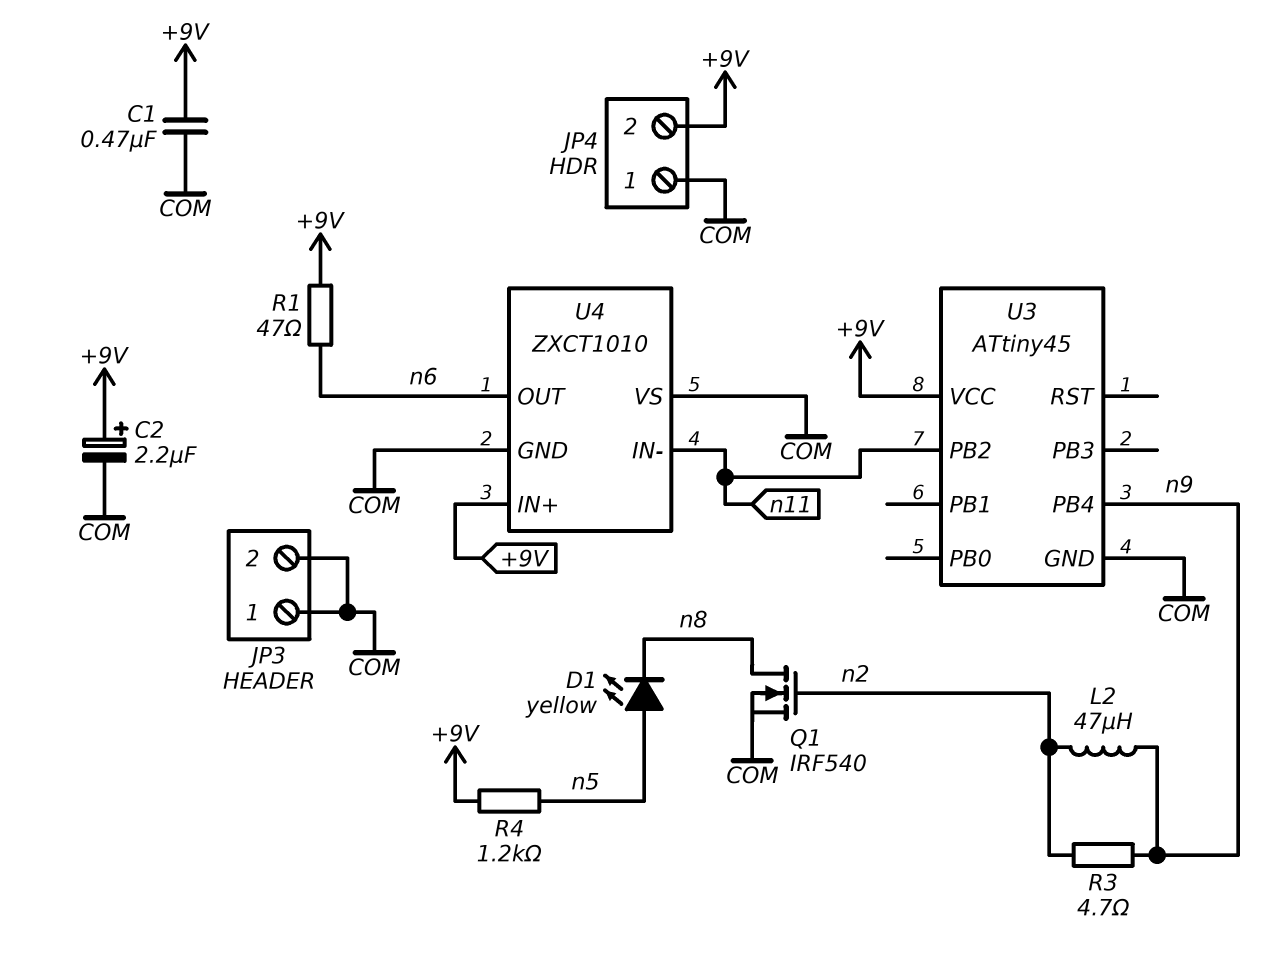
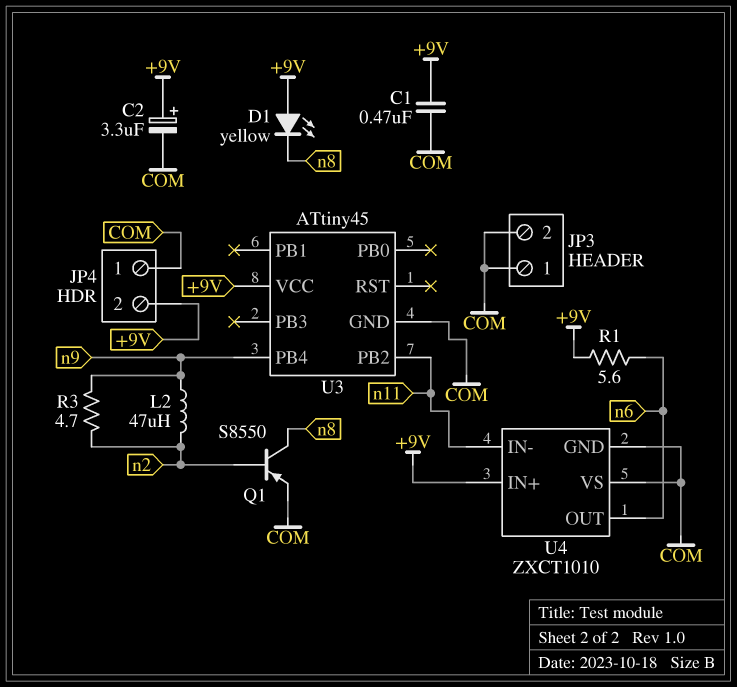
C2: 2.2uF (plus +9V, minus COM) -> 3.3uF (plus +9V, minus COM)
D1: LED yellow (A n5, K n8) -> LED yellow (A +9V, K n8)
Q1: NMOS IRF540 (G n2, D n8, S COM) -> PNP S8550 (B n2, C n8, E COM)
R1: 47 (+9V, n6) -> 5.6 (+9V, n6)
R4: 1.2k (+9V, n5) -> none

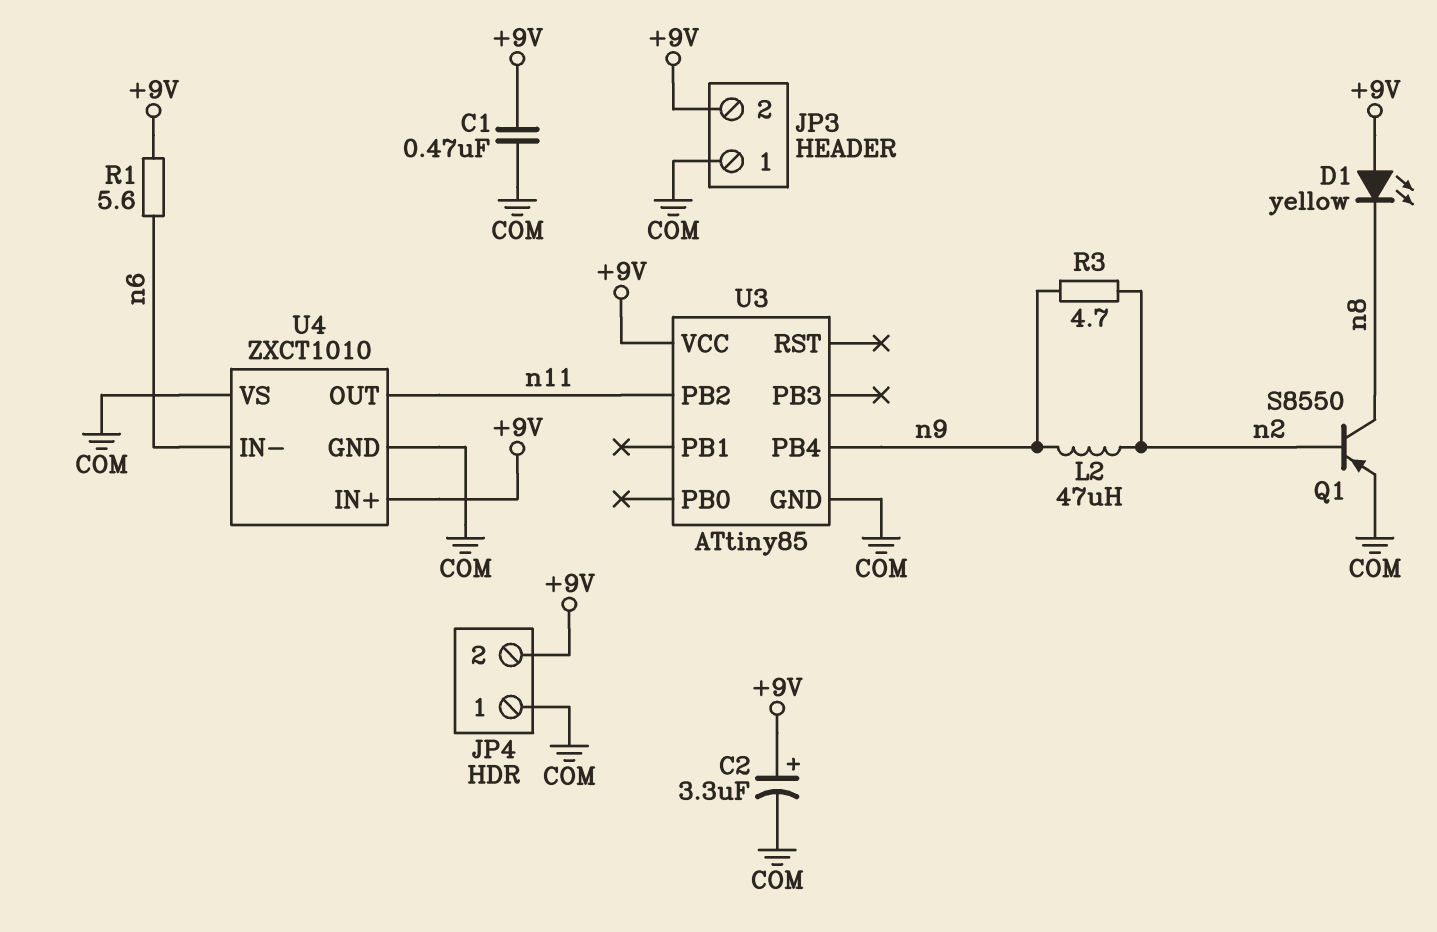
JP3 pin 2: COM -> +9V
U3: ATtiny45 -> ATtiny85
U4 pin IN-: n11 -> n6
U4 pin OUT: n6 -> n11

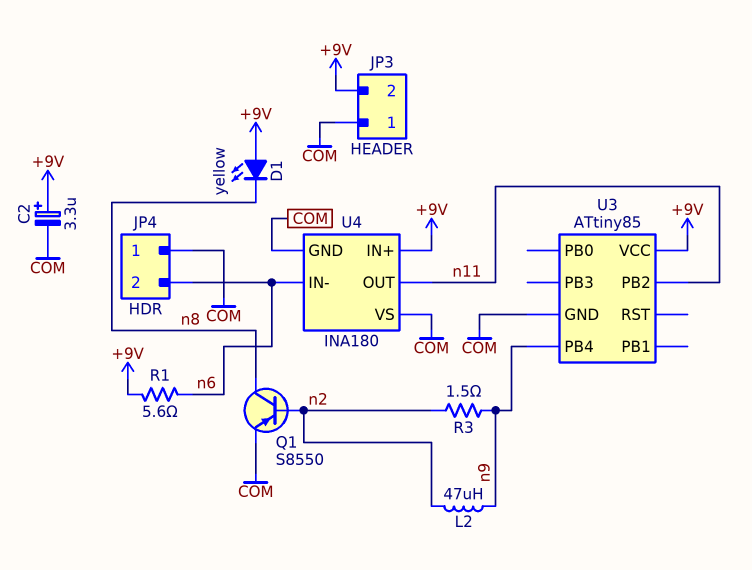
C1: 470nF (+9V, COM) -> none
JP4 pin 2: +9V -> n6
R3: 4.7 (n2, n9) -> 1.5 (n2, n9)
U4: ZXCT1010 -> INA180

